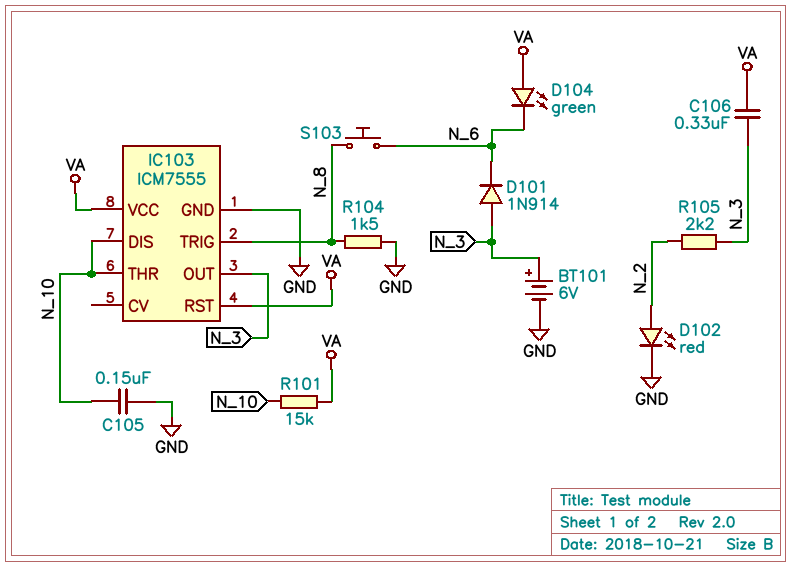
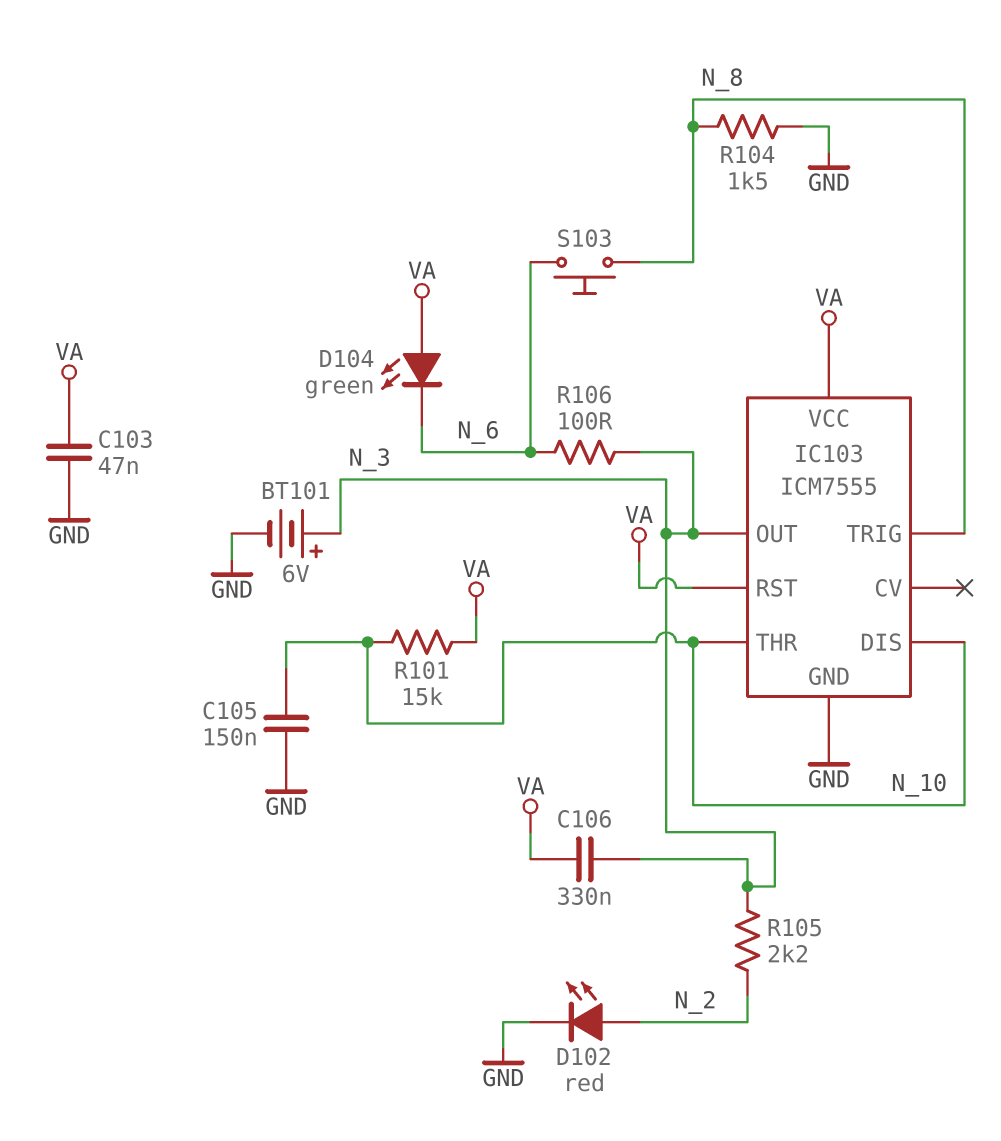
C103: none -> 47nF (GND, VA)
D101: diode 1N914 (A N_3, K N_6) -> none
R106: none -> 100 (N_3, N_6)

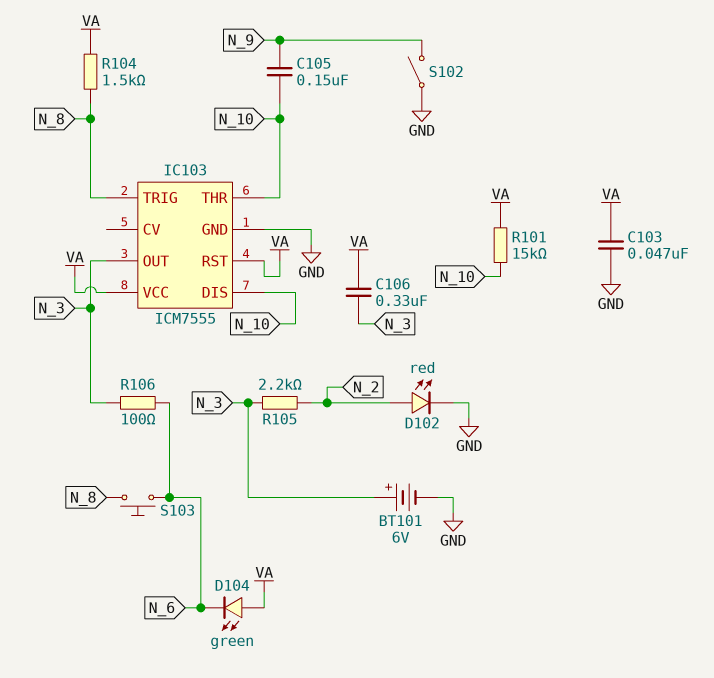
C105: 150nF (GND, N_10) -> 150nF (N_9, N_10)
R104: 1.5k (GND, N_8) -> 1.5k (N_8, VA)
S102: none -> switch (GND, N_9)

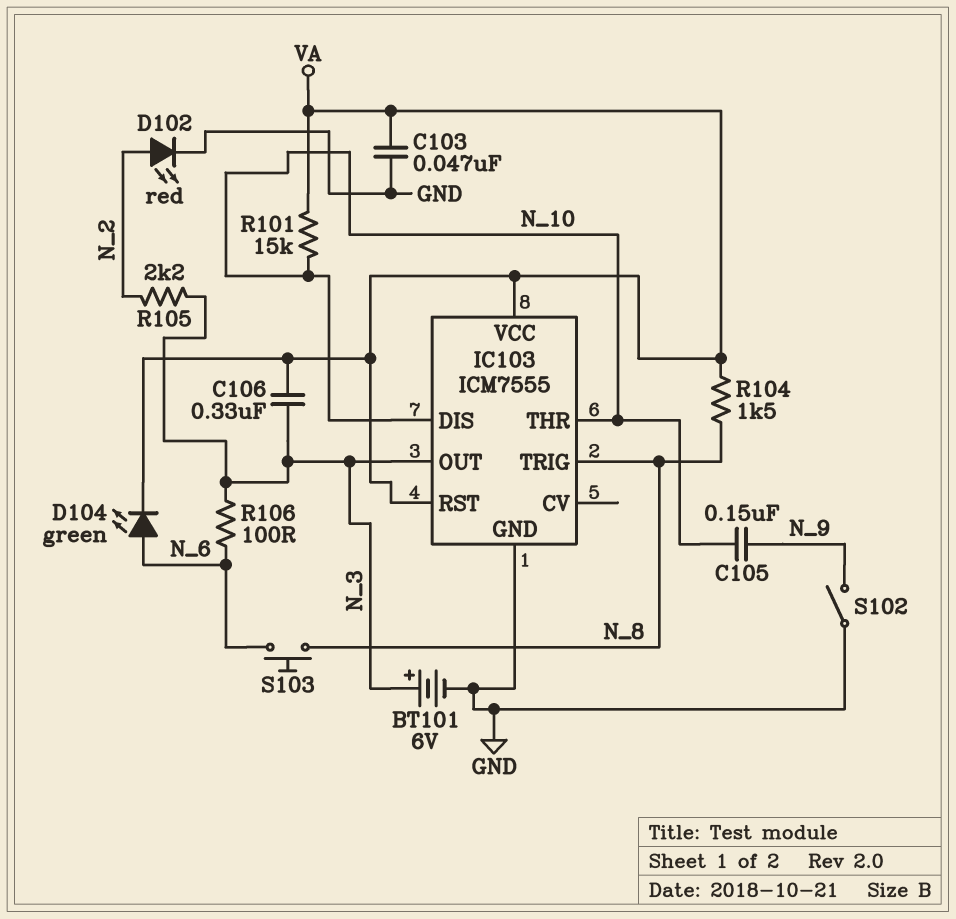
D104: LED green (A VA, K N_6) -> LED green (A N_6, K VA)

